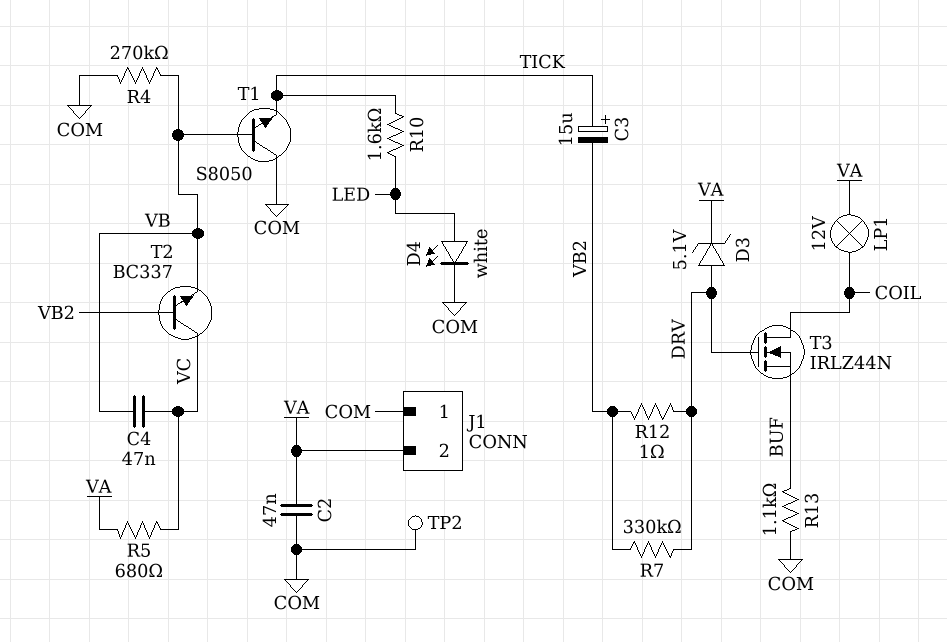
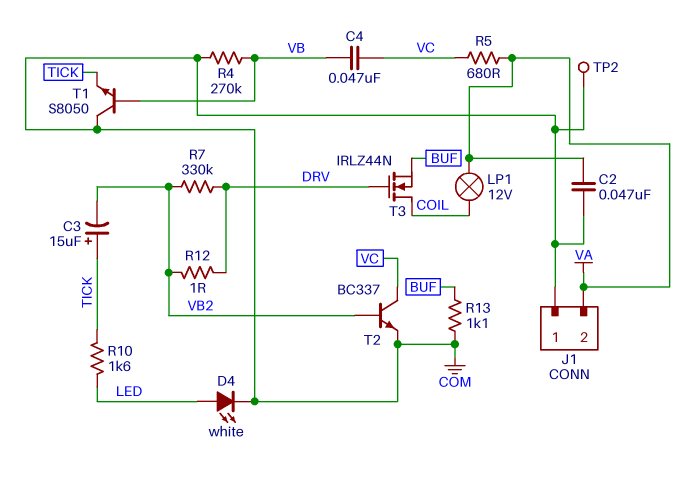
D3: zener 5.1V (A DRV, K VA) -> none
T2: NPN BC337 (B VB2, C VC, E VB) -> NPN BC337 (B VB2, C VC, E COM)

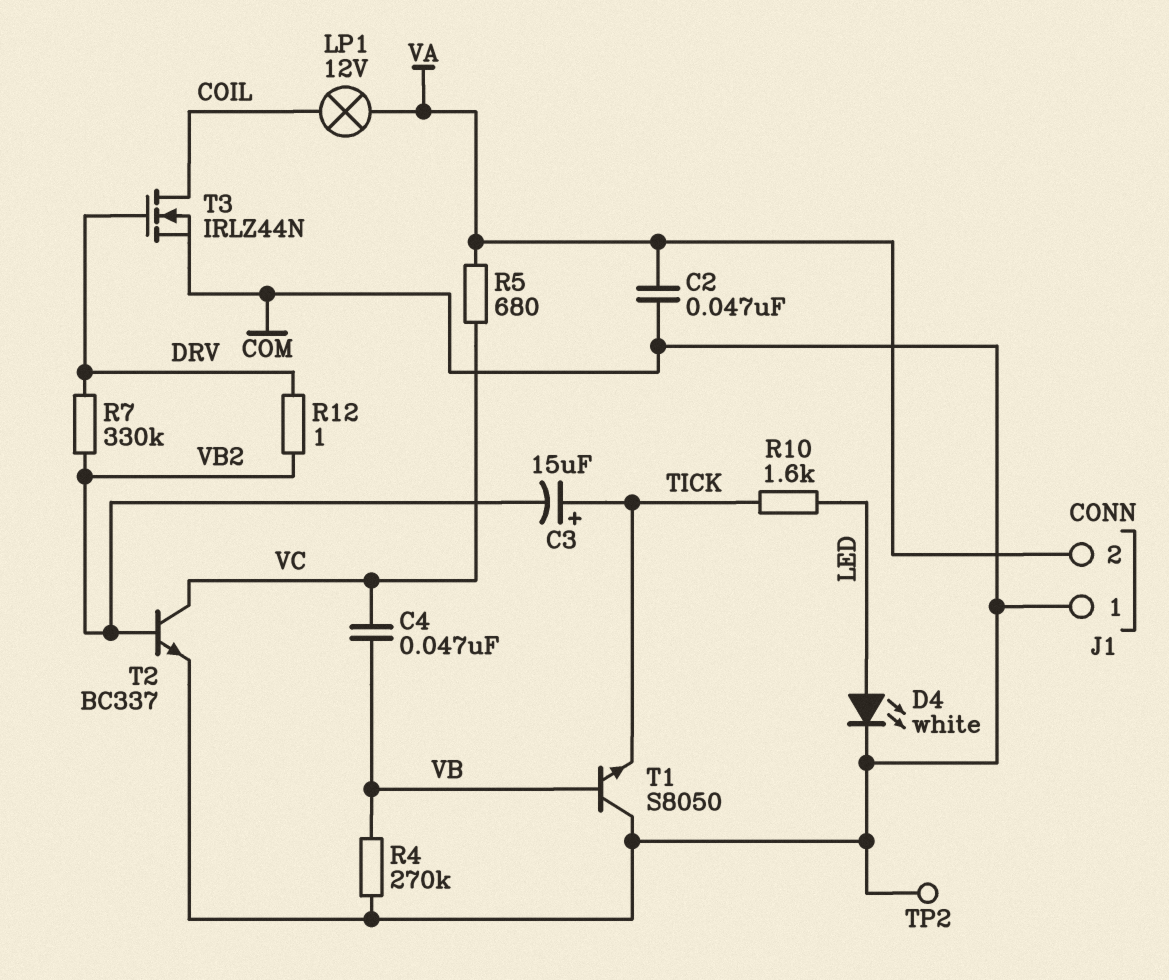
R13: 1.1k (BUF, COM) -> none
T3: NMOS IRLZ44N (G DRV, D COIL, S BUF) -> NMOS IRLZ44N (G DRV, D COIL, S COM)

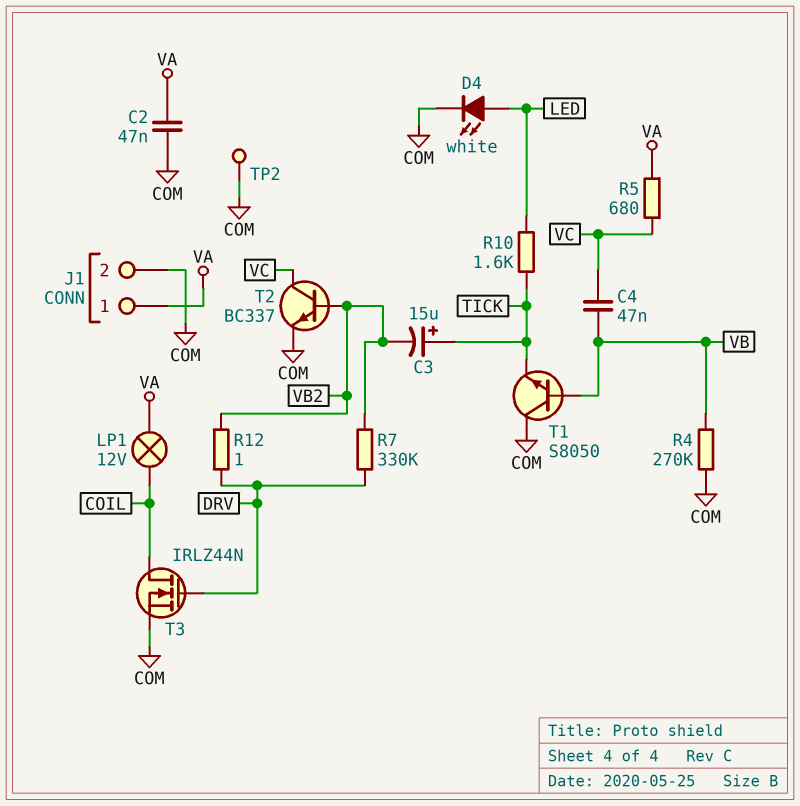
J1 pin 1: COM -> VA
J1 pin 2: VA -> COM

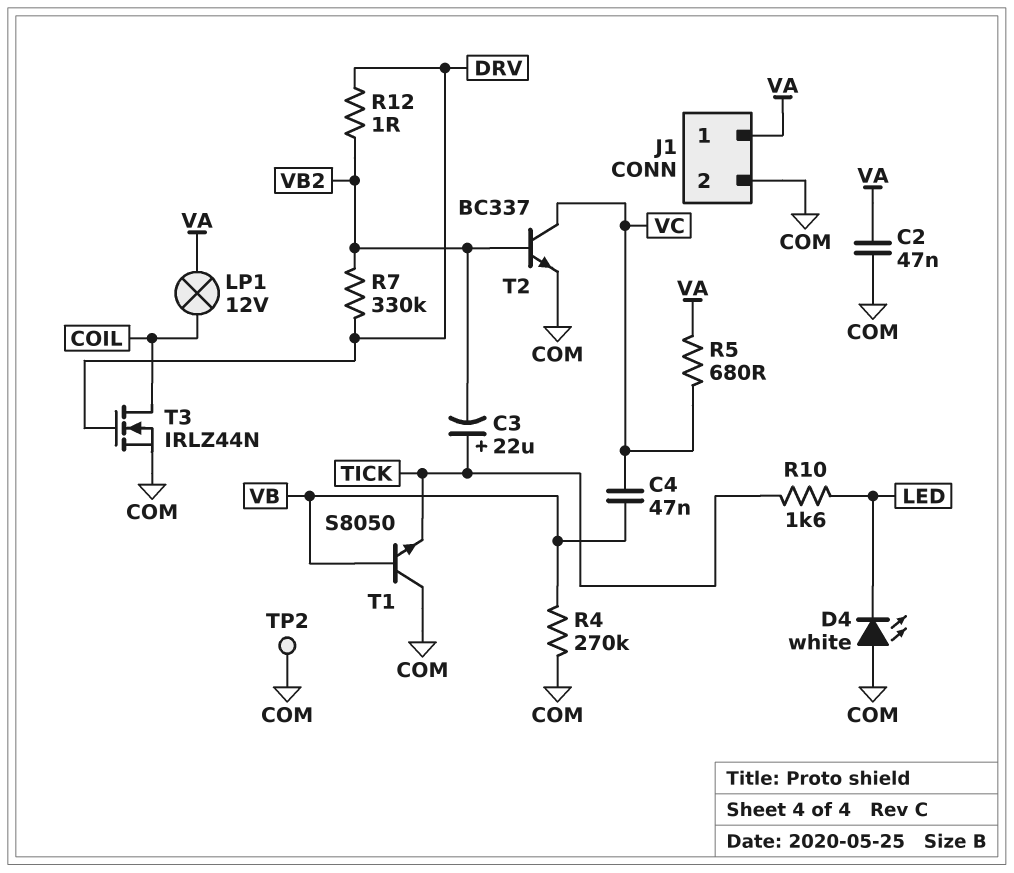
C3: 15uF (plus TICK, minus VB2) -> 22uF (plus TICK, minus VB2)
D4: LED white (A LED, K COM) -> LED white (A COM, K LED)

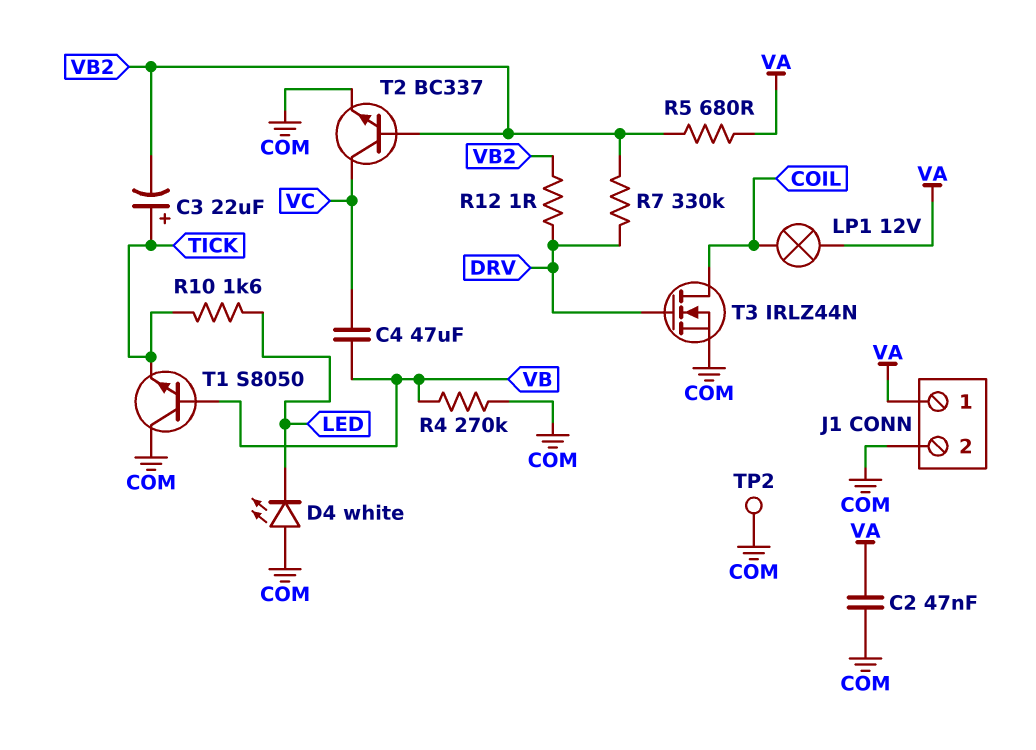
C4: 47nF (VB, VC) -> 47uF (VB, VC)
R5: 680 (VA, VC) -> 680 (VA, VB2)

